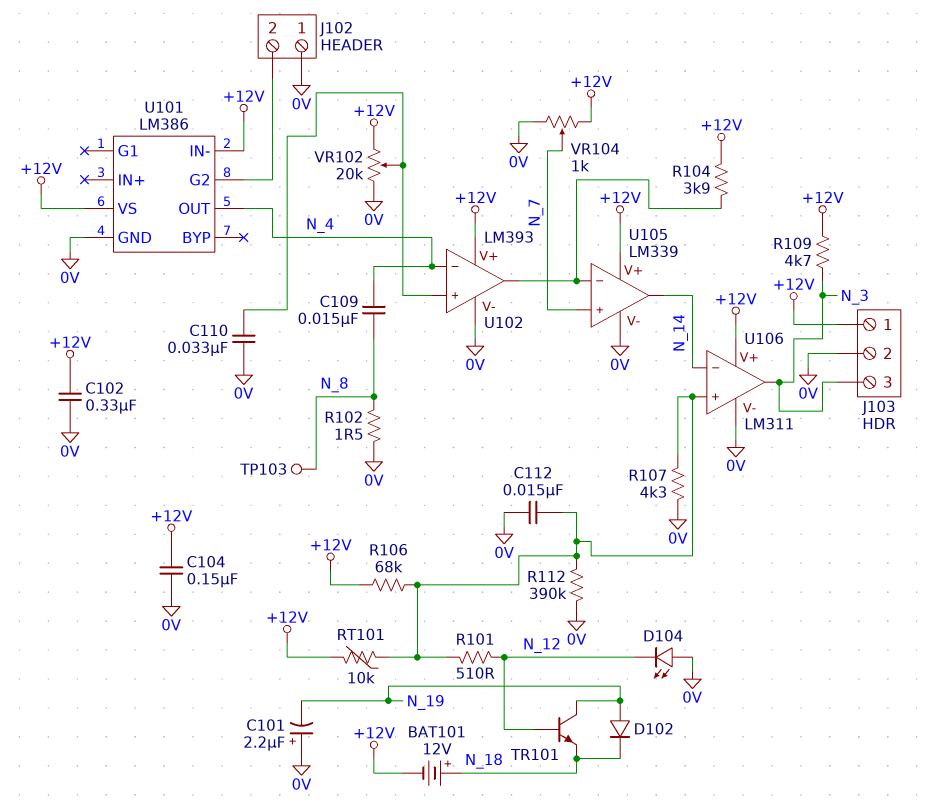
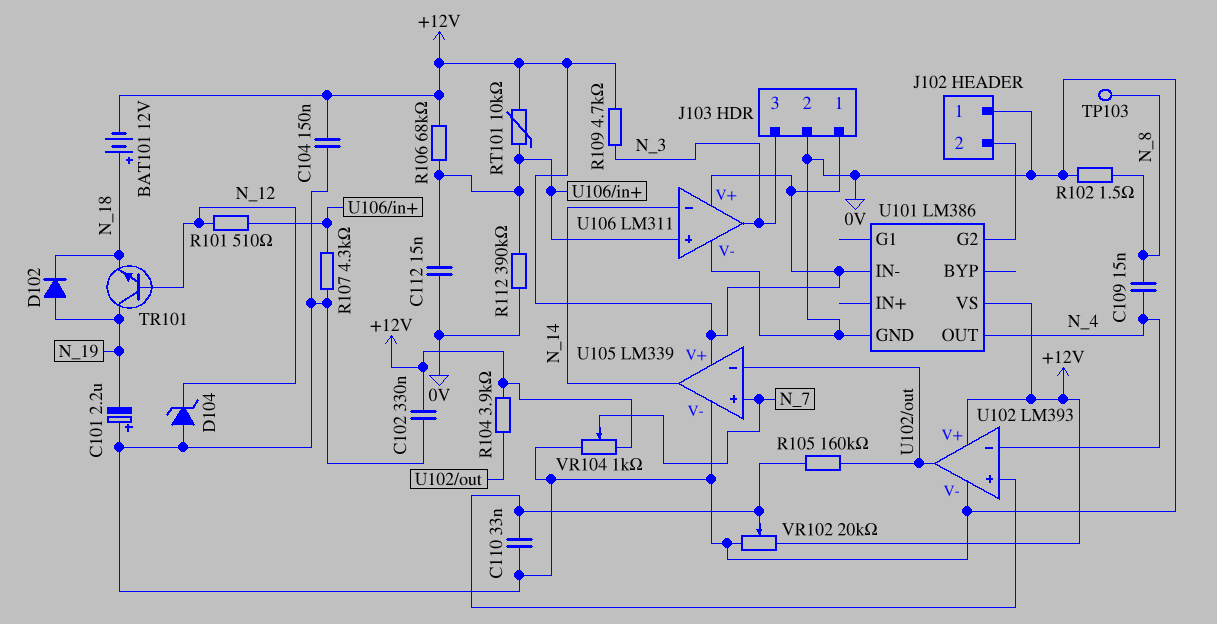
D104: LED (A 0V, K N_12) -> zener (A 0V, K N_12)
R105: none -> 160k (U102/in+, U102/out)

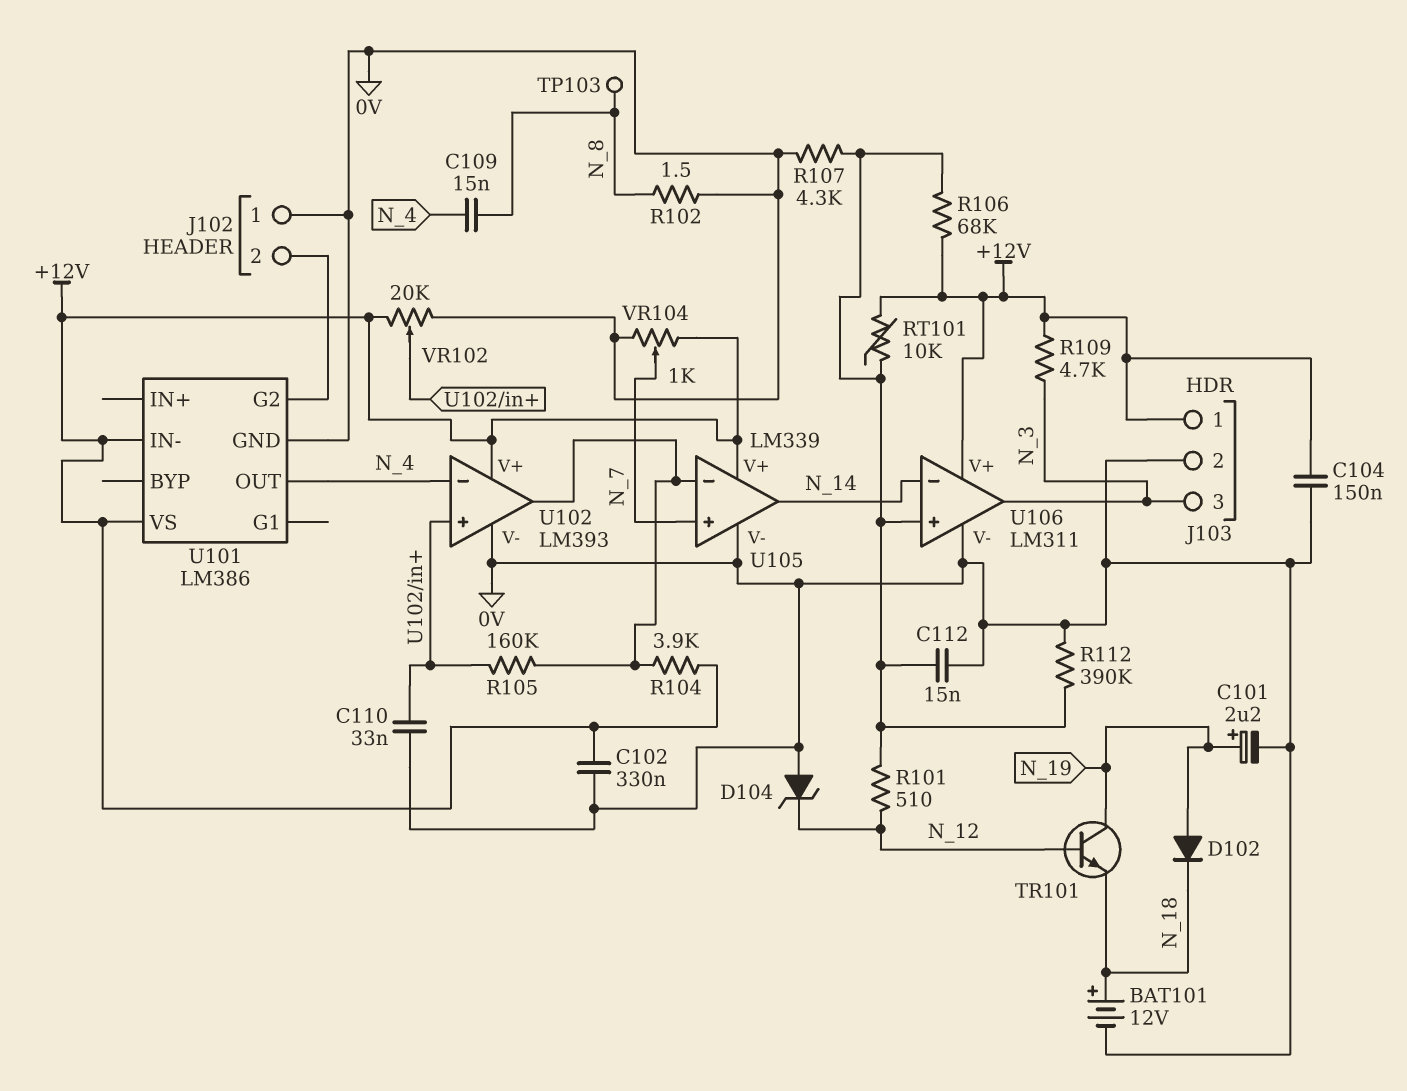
BAT101: 12V (plus N_18, minus +12V) -> 12V (plus N_18, minus 0V)
C101: 2.2uF (plus 0V, minus N_19) -> 2.2uF (plus N_19, minus 0V)

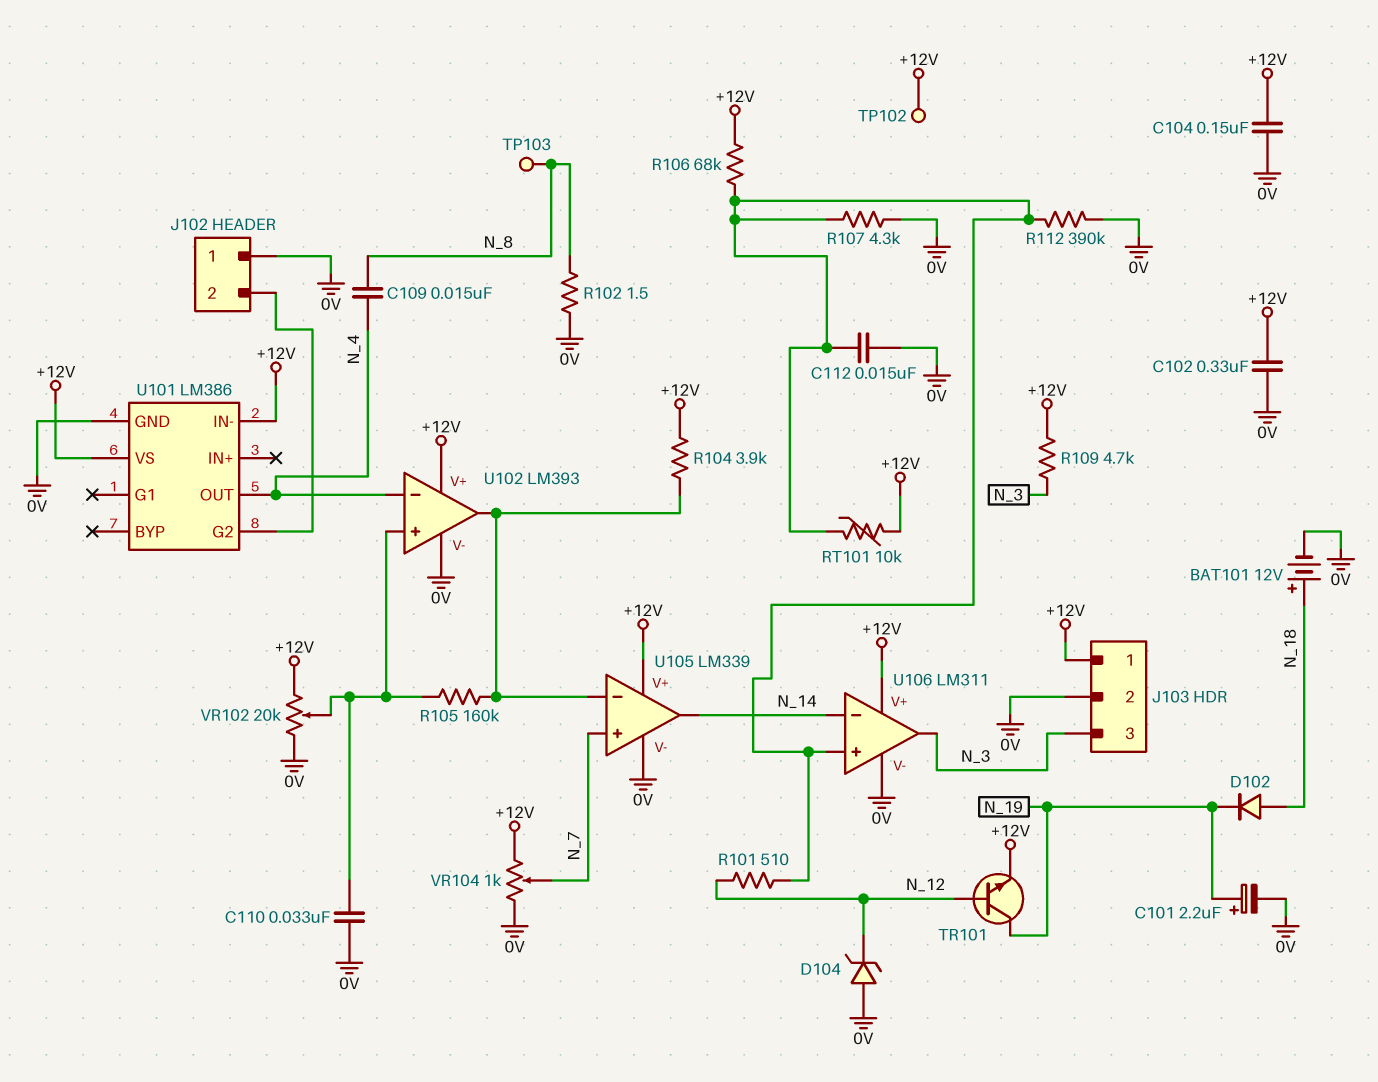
D102: diode (A N_19, K N_18) -> diode (A N_18, K N_19)
TP102: none -> test point (+12V)
TR101: NPN (B N_12, C N_19, E N_18) -> NPN (B N_12, C N_19, E +12V)

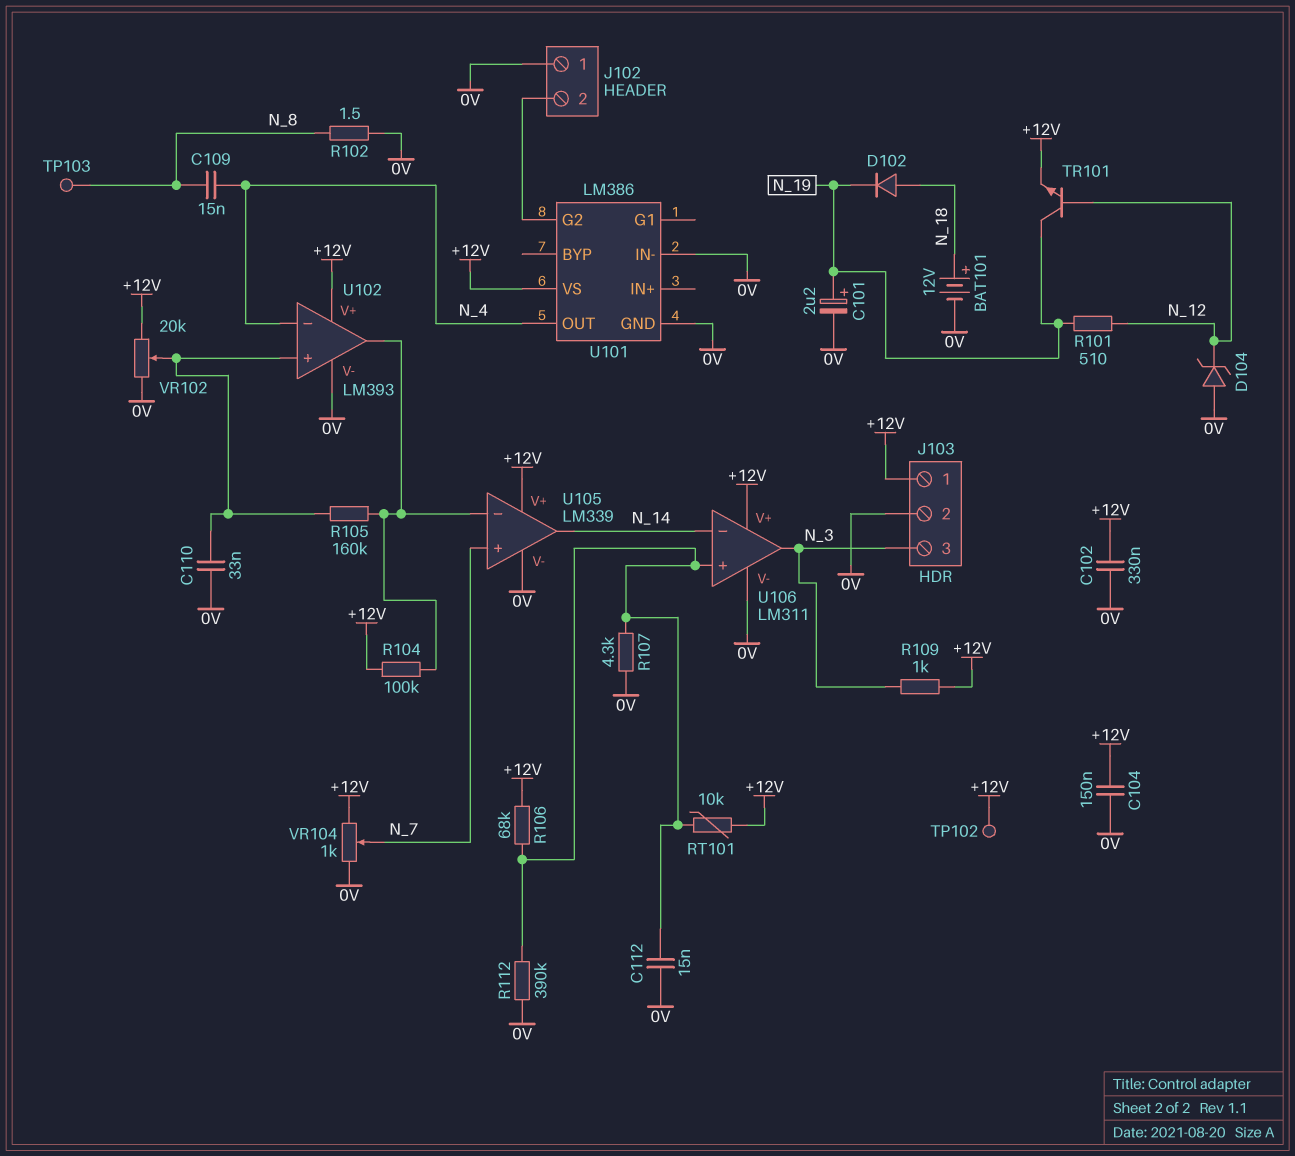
R101: 510 (N_12, U106/in+) -> 510 (N_12, N_19)
R104: 3.9k (+12V, U102/out) -> 100k (+12V, U102/out)
R109: 4.7k (+12V, N_3) -> 1k (+12V, N_3)
U101 pin IN-: +12V -> 0V

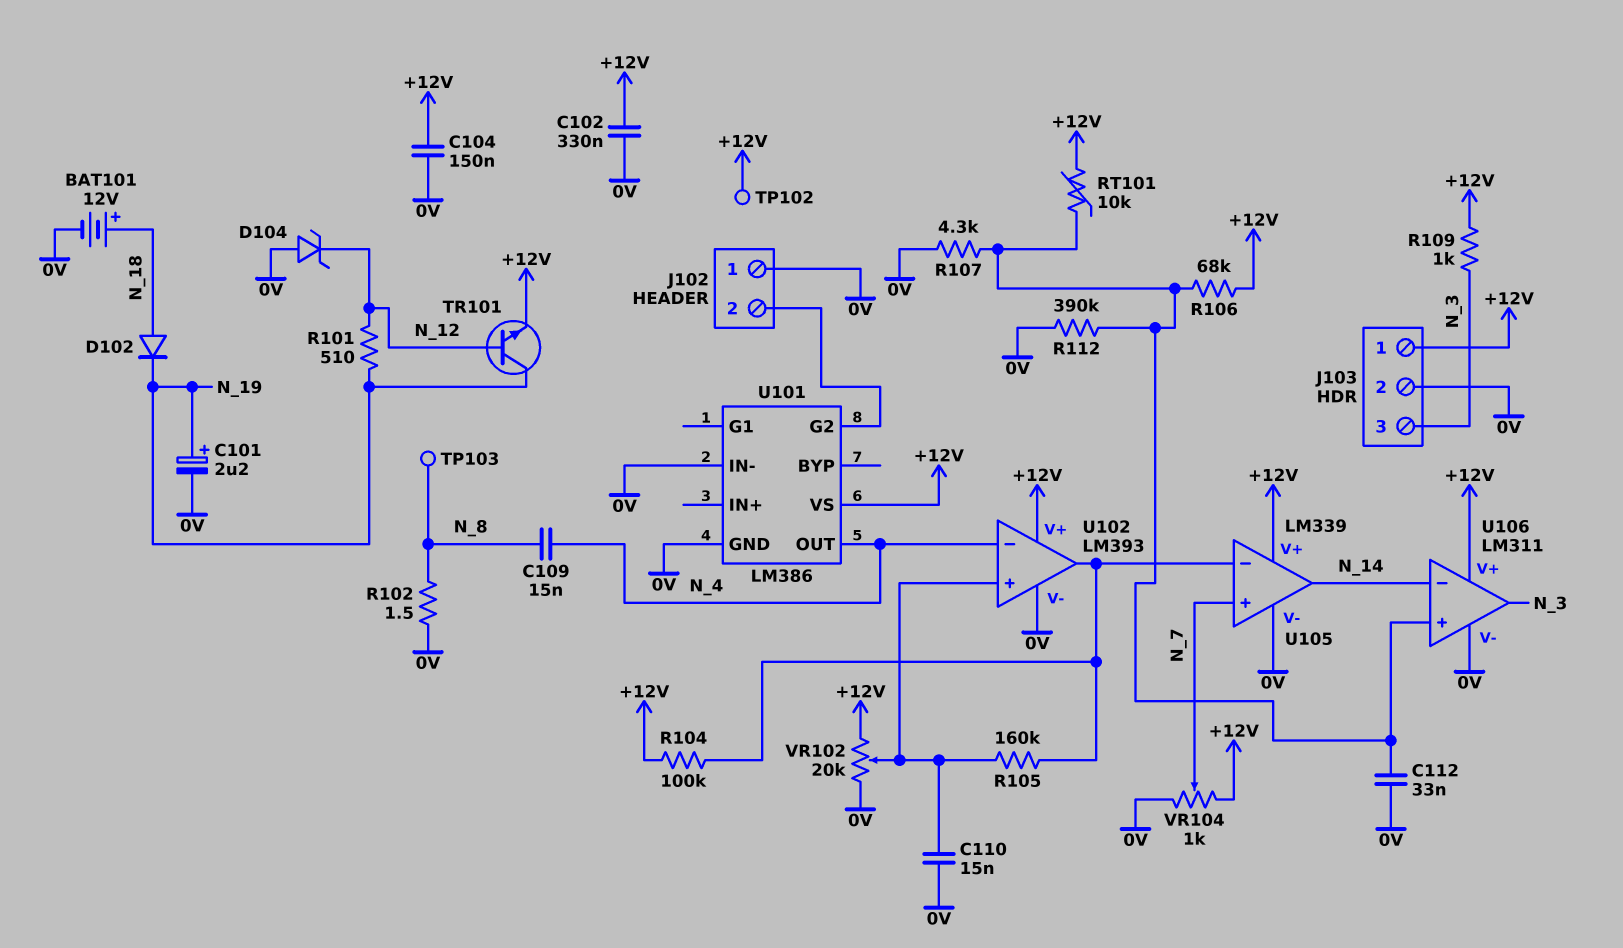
C110: 33nF (0V, U102/in+) -> 15nF (0V, U102/in+)
C112: 15nF (0V, U106/in+) -> 33nF (0V, U106/in+)

